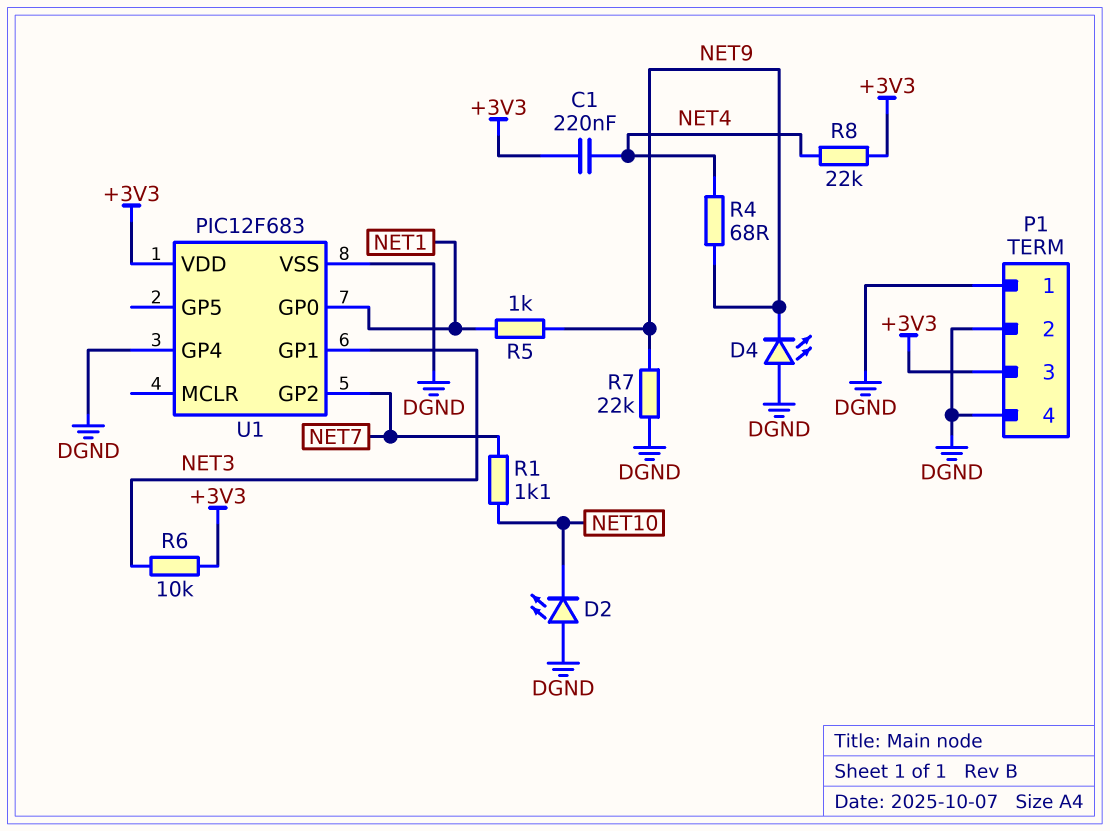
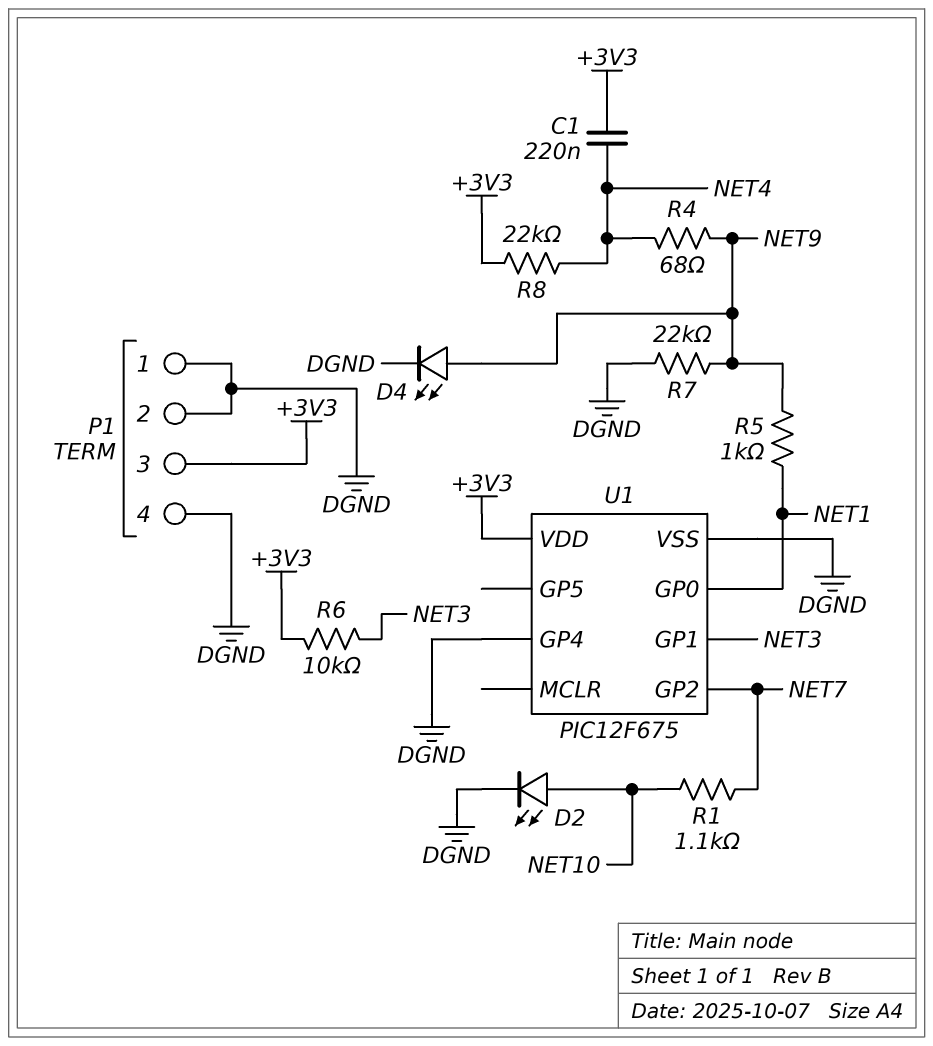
D2: LED (A DGND, K NET10) -> LED (A NET10, K DGND)
D4: LED (A DGND, K NET9) -> LED (A NET9, K DGND)
U1: PIC12F683 -> PIC12F675

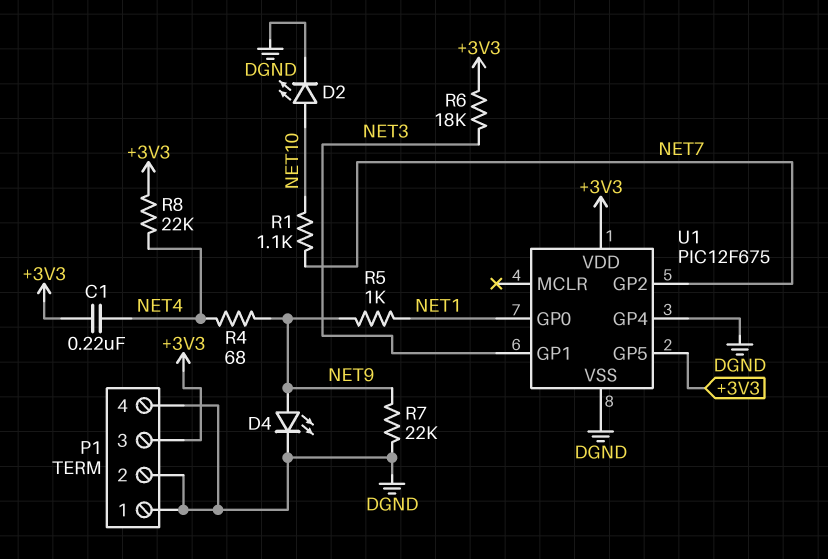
R6: 10k (+3V3, NET3) -> 18k (+3V3, NET3)
U1 pin GP5: none -> +3V3

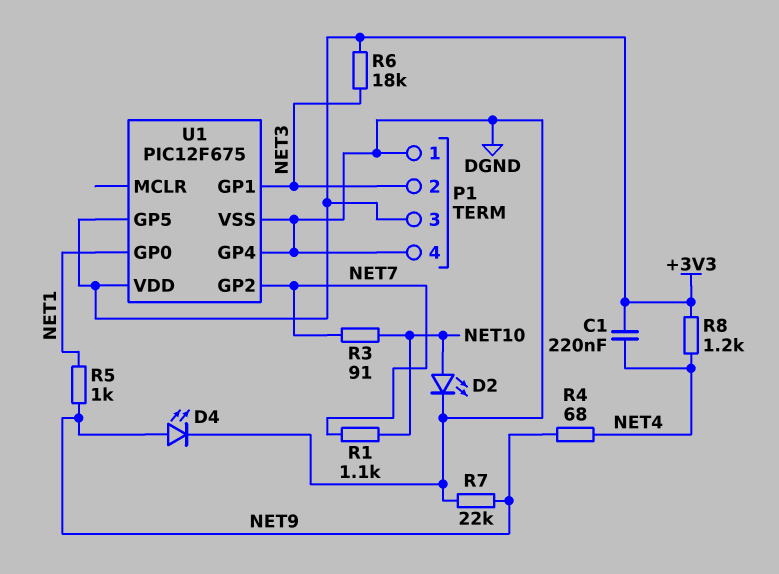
P1 pin 2: DGND -> NET3
R3: none -> 91 (NET7, NET10)
R8: 22k (+3V3, NET4) -> 1.2k (+3V3, NET4)

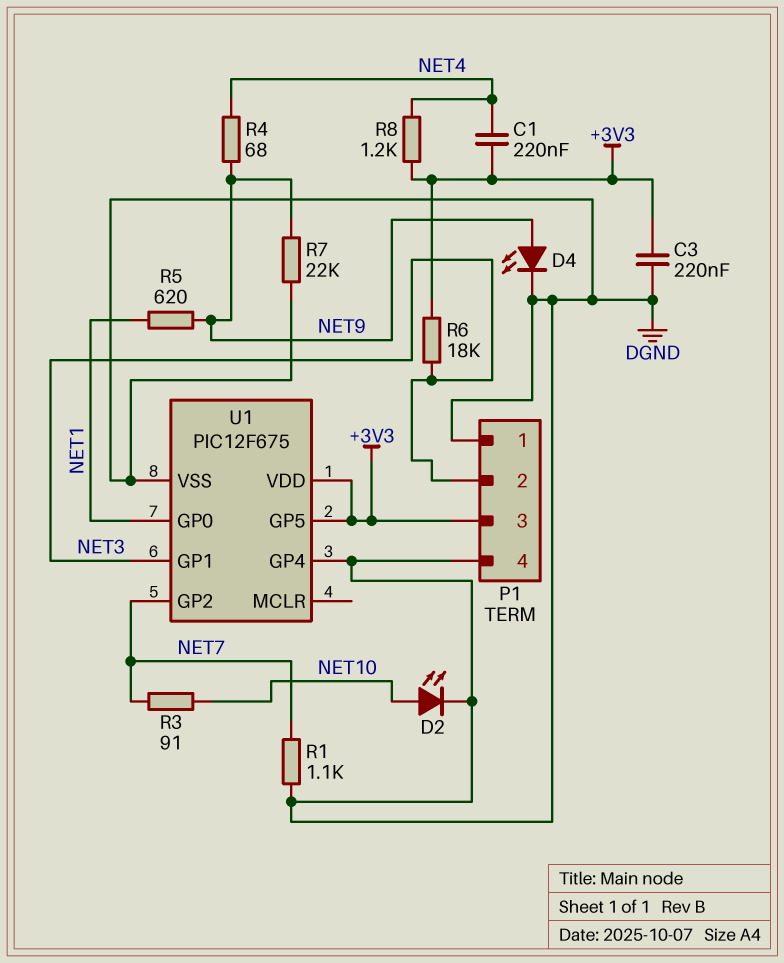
C3: none -> 220nF (+3V3, DGND)
R1: 1.1k (NET7, NET10) -> 1.1k (DGND, NET7)
R5: 1k (NET1, NET9) -> 620 (NET1, NET9)

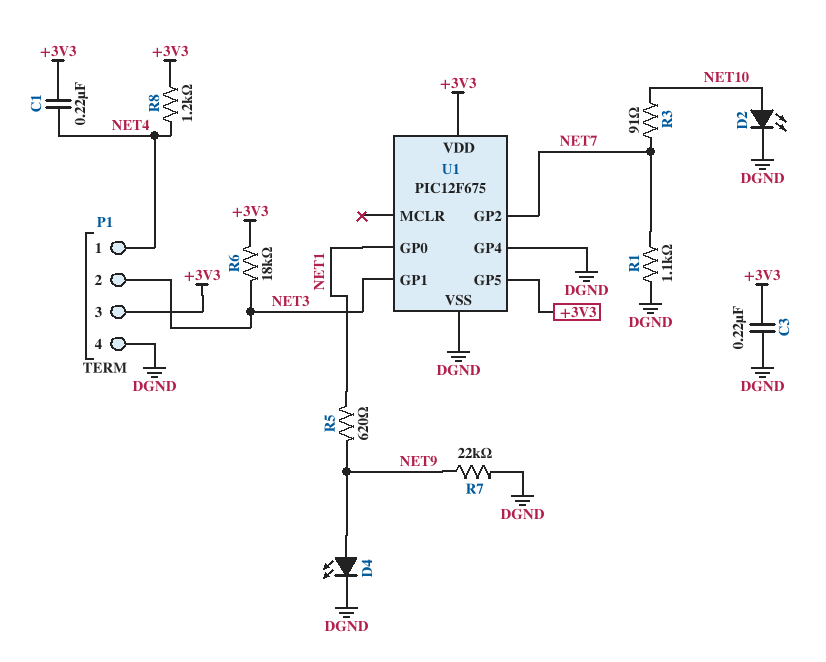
P1 pin 1: DGND -> NET4
R4: 68 (NET4, NET9) -> none

